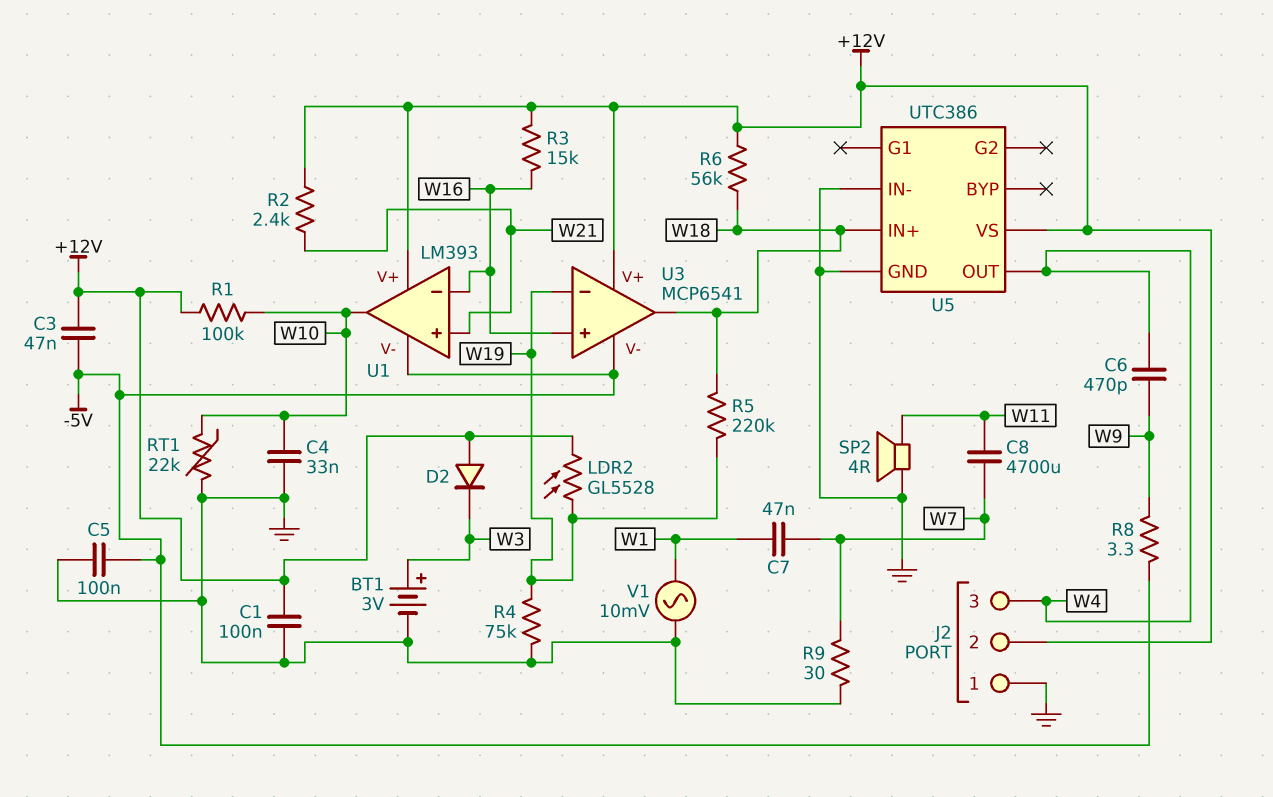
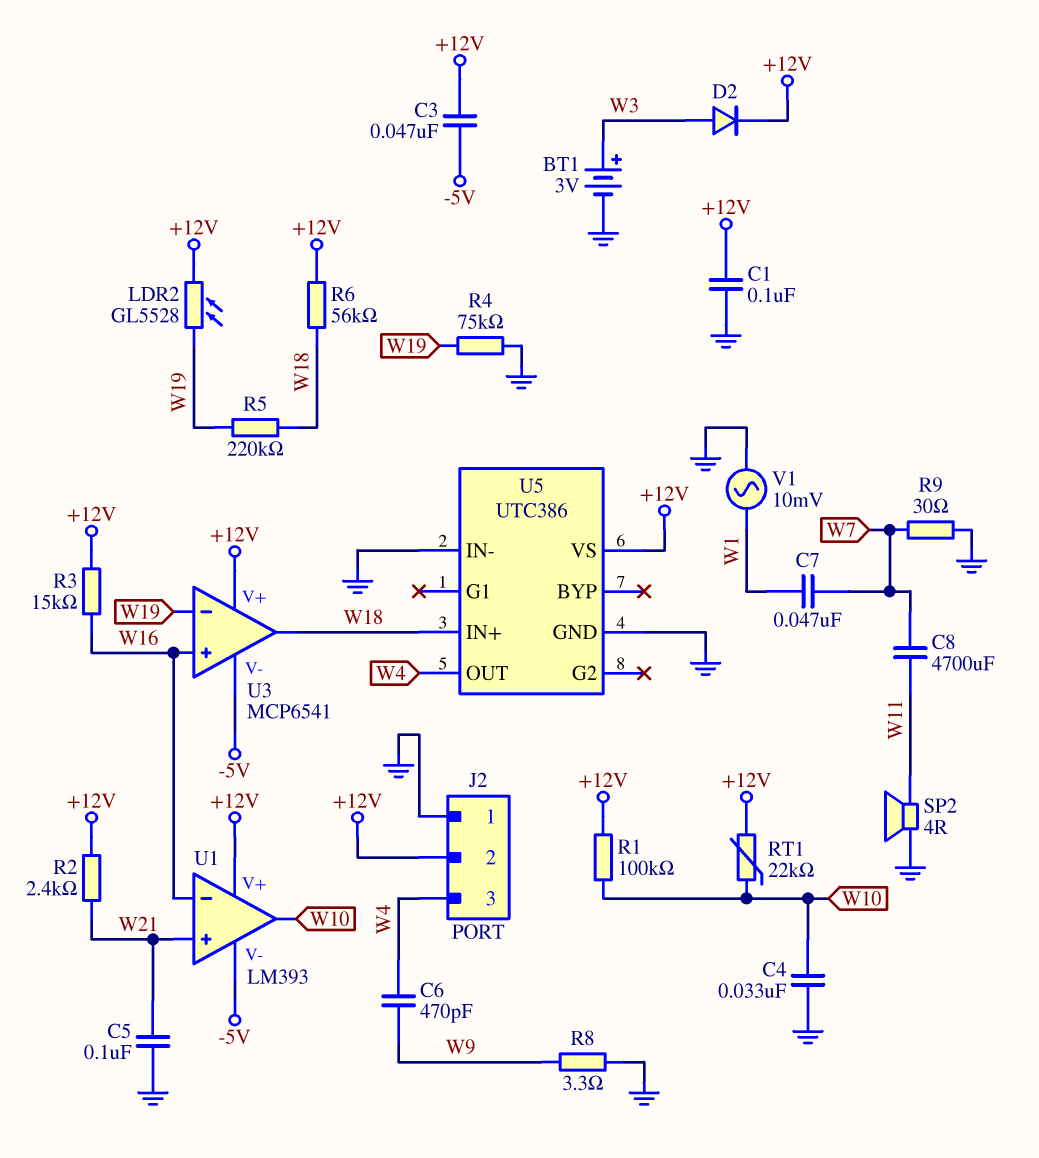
C5: 100nF (-5V, GND) -> 100nF (GND, W21)
D2: diode (A +12V, K W3) -> diode (A W3, K +12V)
R8: 3.3 (-5V, W9) -> 3.3 (GND, W9)
RT1: 22k (GND, W10) -> 22k (+12V, W10)

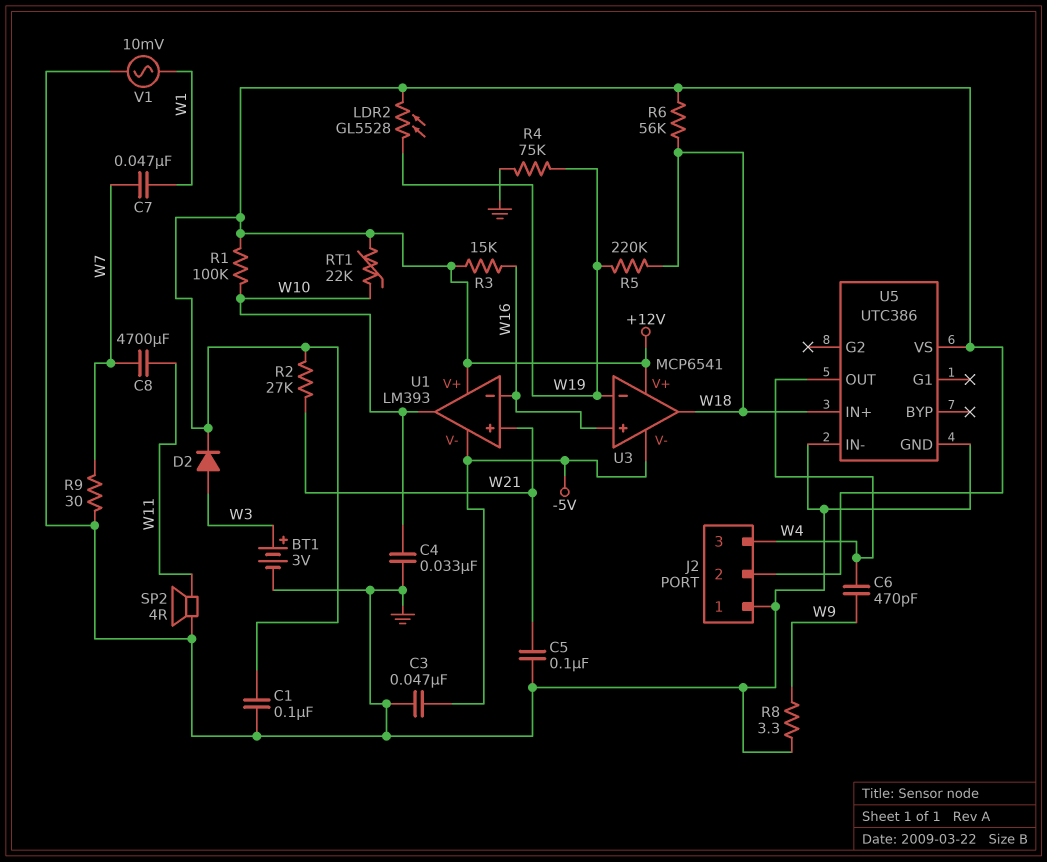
C3: 47nF (+12V, -5V) -> 47nF (-5V, GND)
R2: 2.4k (+12V, W21) -> 27k (+12V, W21)

